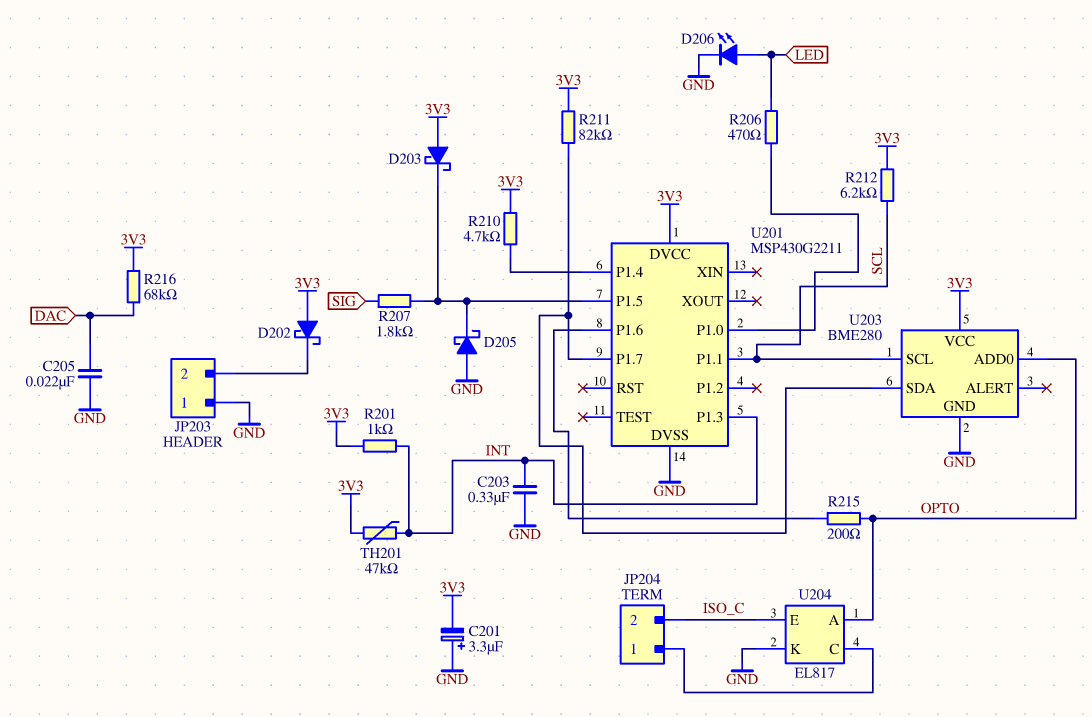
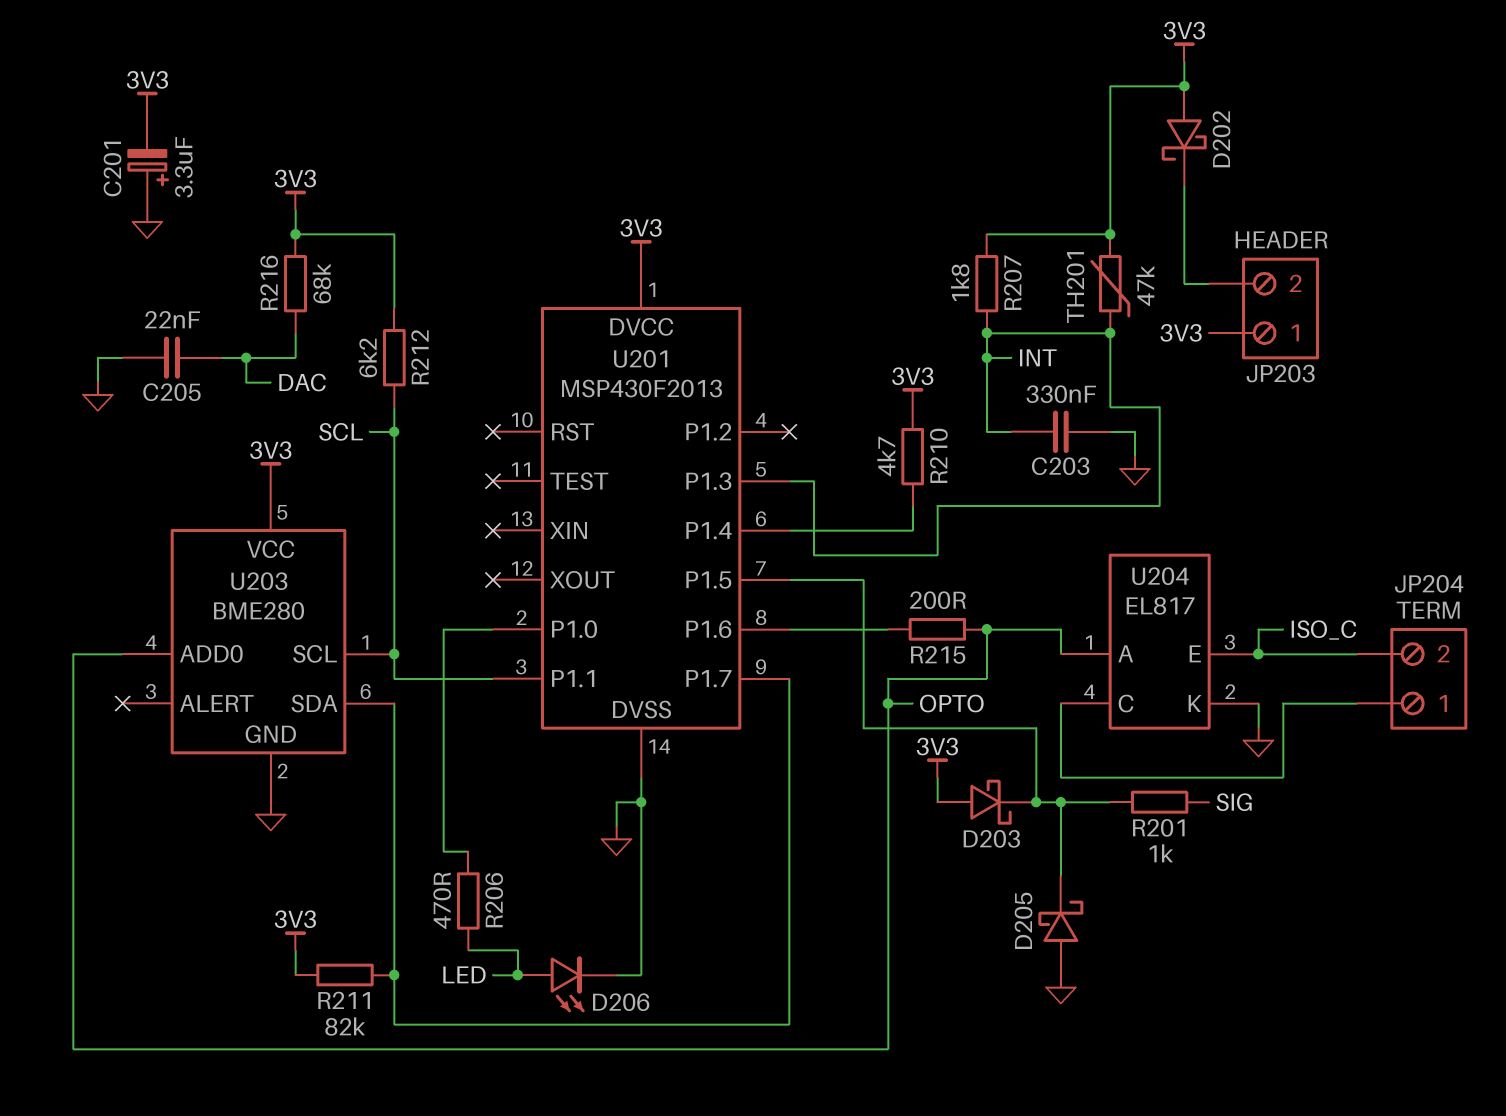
JP203 pin 1: GND -> 3V3
R201: 1k (3V3, INT) -> 1k (SIG, U201/P1.5)
R207: 1.8k (SIG, U201/P1.5) -> 1.8k (3V3, INT)
U201: MSP430G2211 -> MSP430F2013

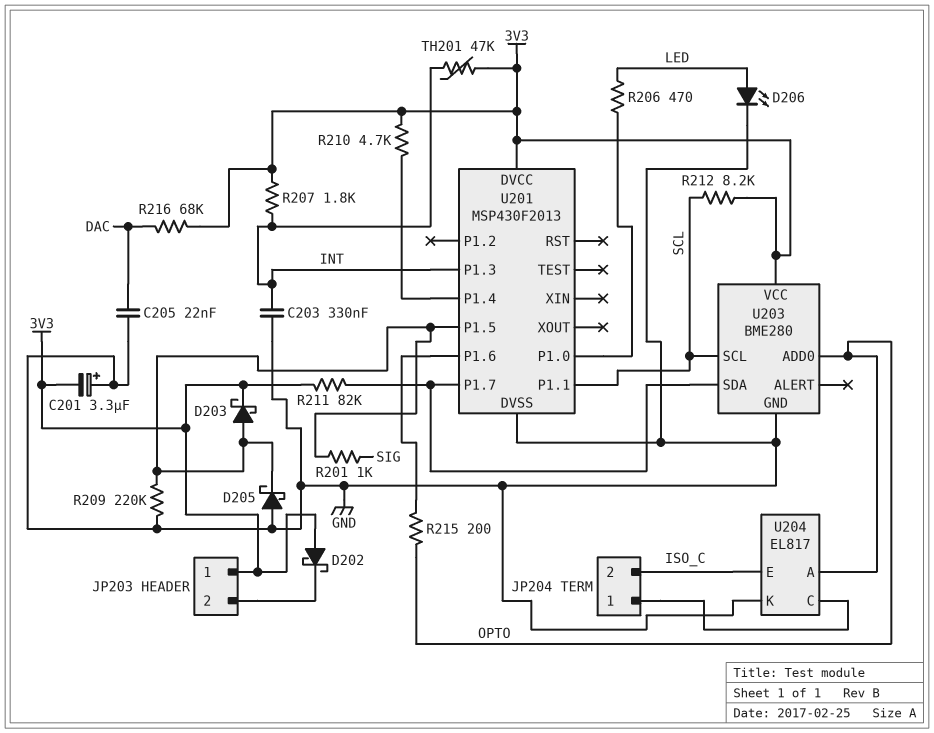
D203: schottky (A 3V3, K U201/P1.5) -> schottky (A U201/P1.5, K 3V3)
R209: none -> 220k (GND, U201/P1.5)
R212: 6.2k (3V3, SCL) -> 8.2k (3V3, SCL)

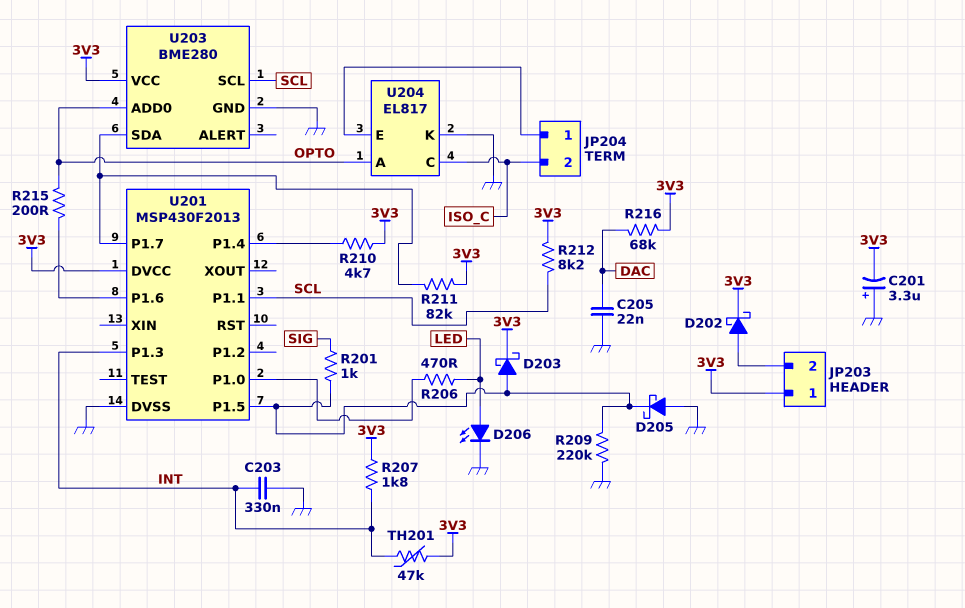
D202: schottky (A 3V3, K JP203/2) -> schottky (A JP203/2, K 3V3)
U204 pin C: JP204/1 -> ISO_C
U204 pin E: ISO_C -> JP204/1

